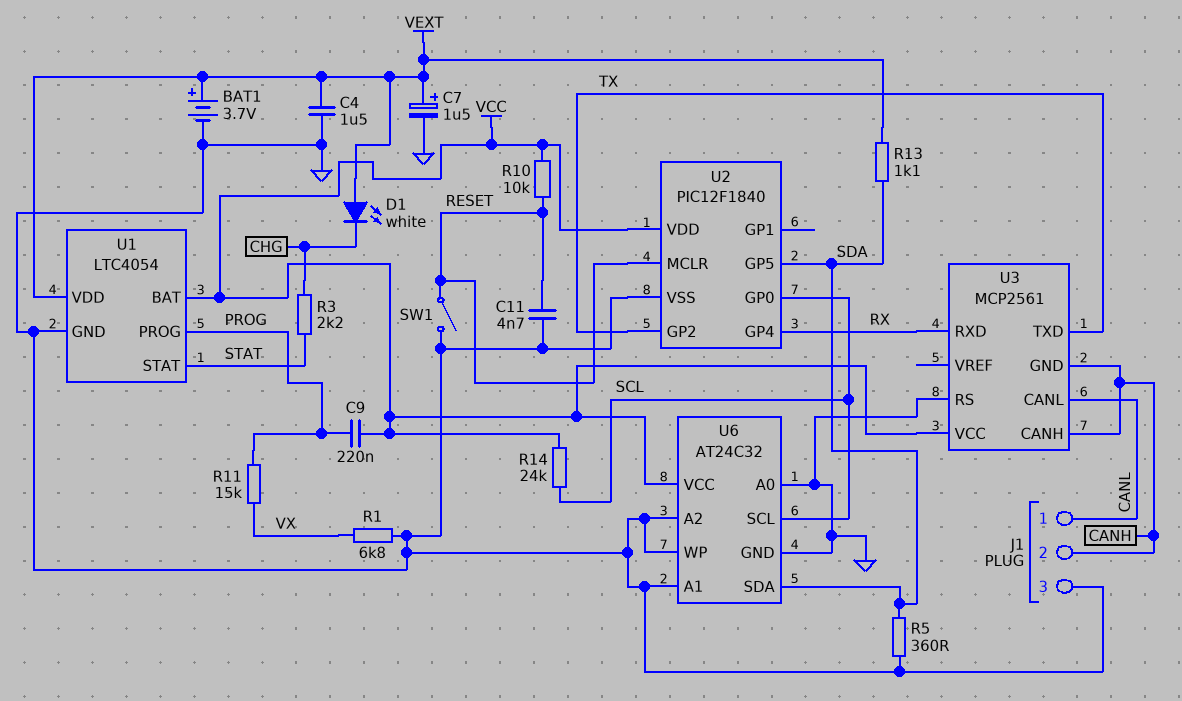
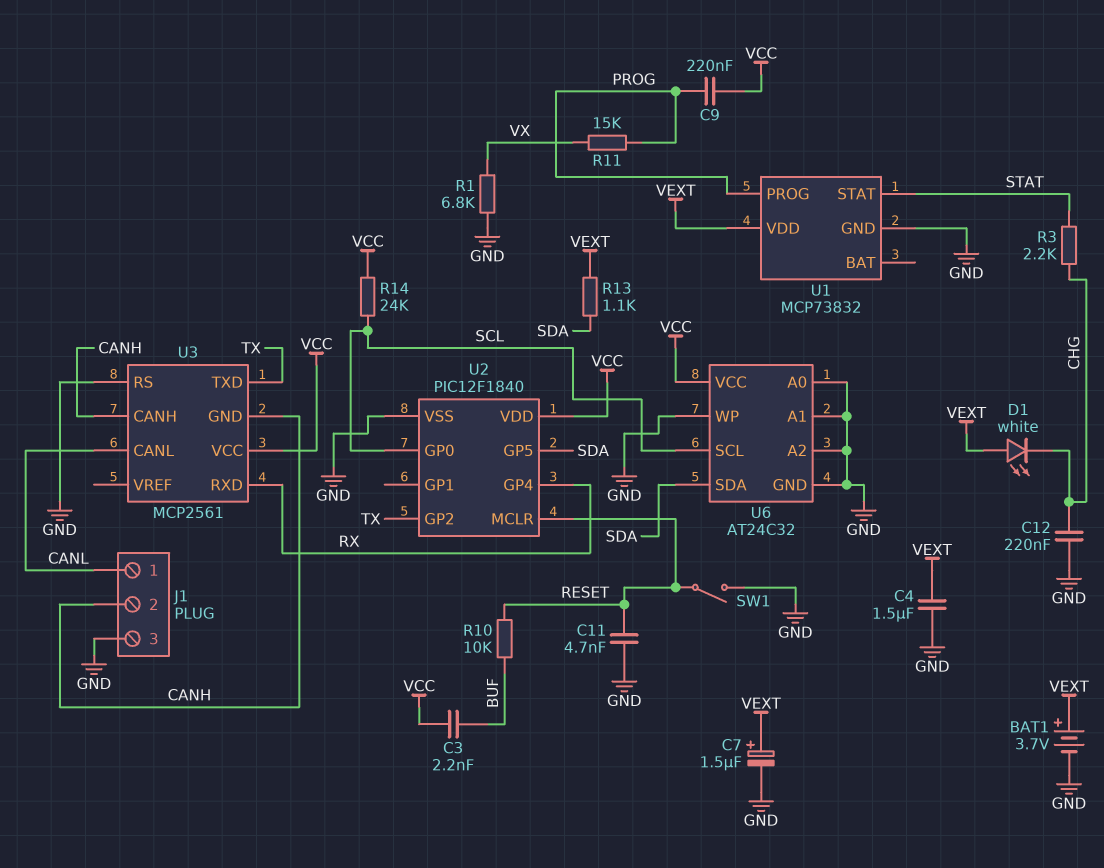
C3: none -> 2.2nF (BUF, VCC)
C12: none -> 220nF (CHG, GND)
R5: 360 (GND, SDA) -> none
R10: 10k (RESET, VCC) -> 10k (BUF, RESET)
U1: LTC4054 -> MCP73832
U1 pin BAT: VCC -> none

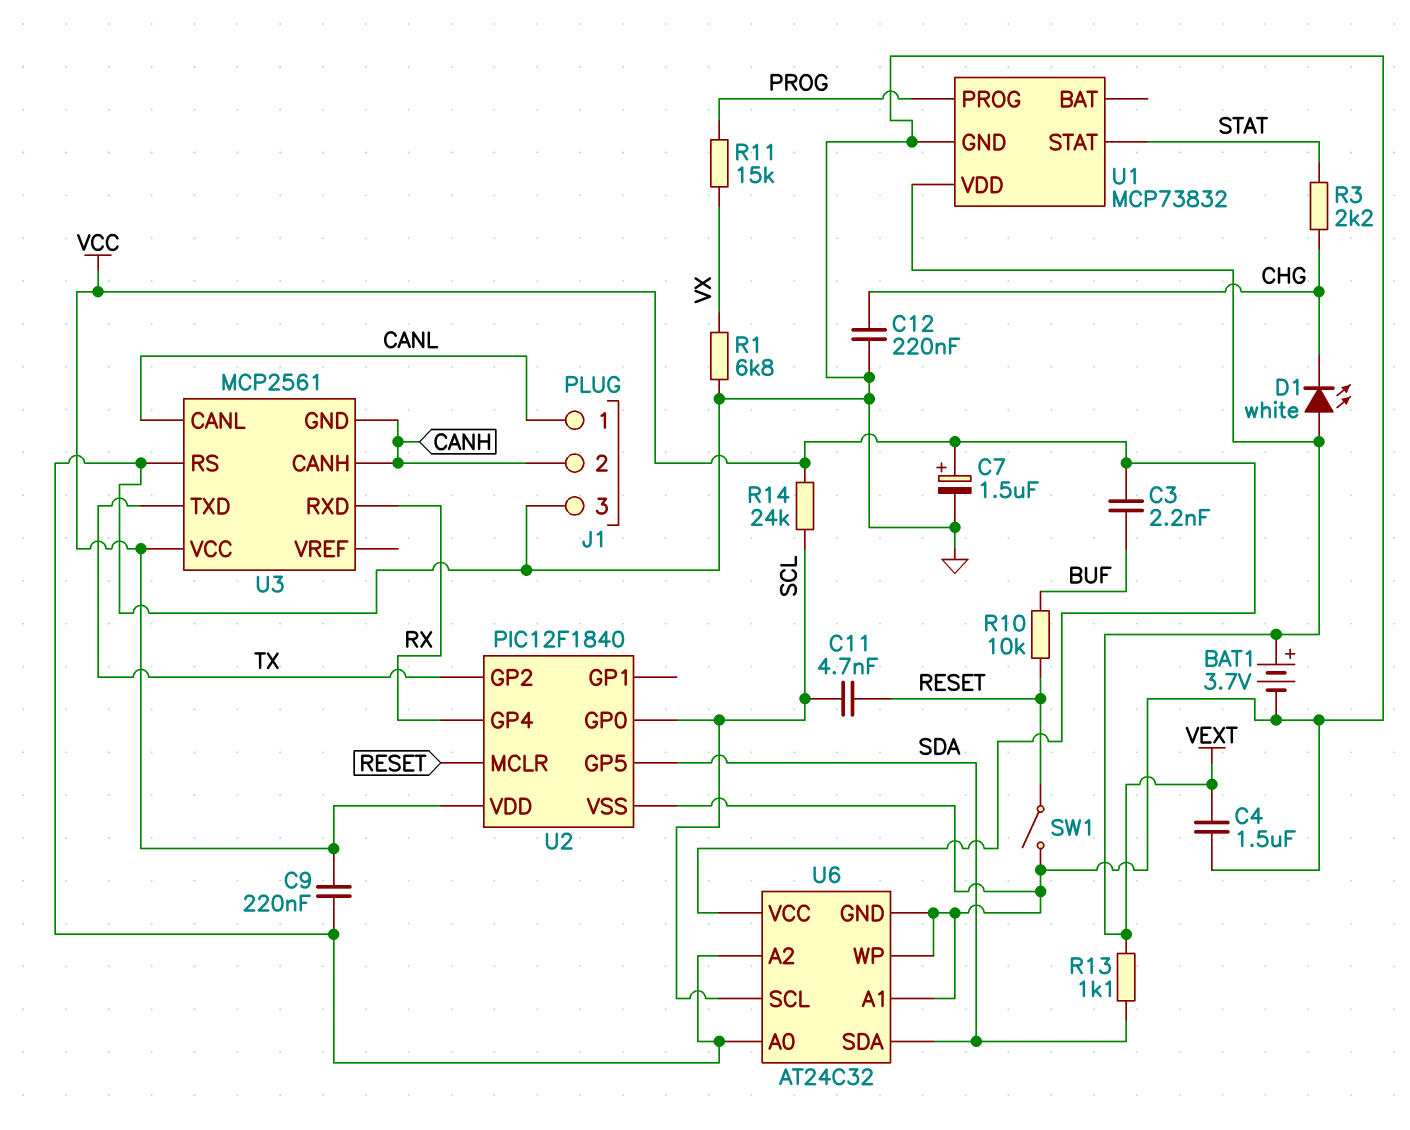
C7: 1.5uF (plus VEXT, minus GND) -> 1.5uF (plus VCC, minus GND)
C9: 220nF (PROG, VCC) -> 220nF (GND, VCC)
C11: 4.7nF (GND, RESET) -> 4.7nF (RESET, SCL)

